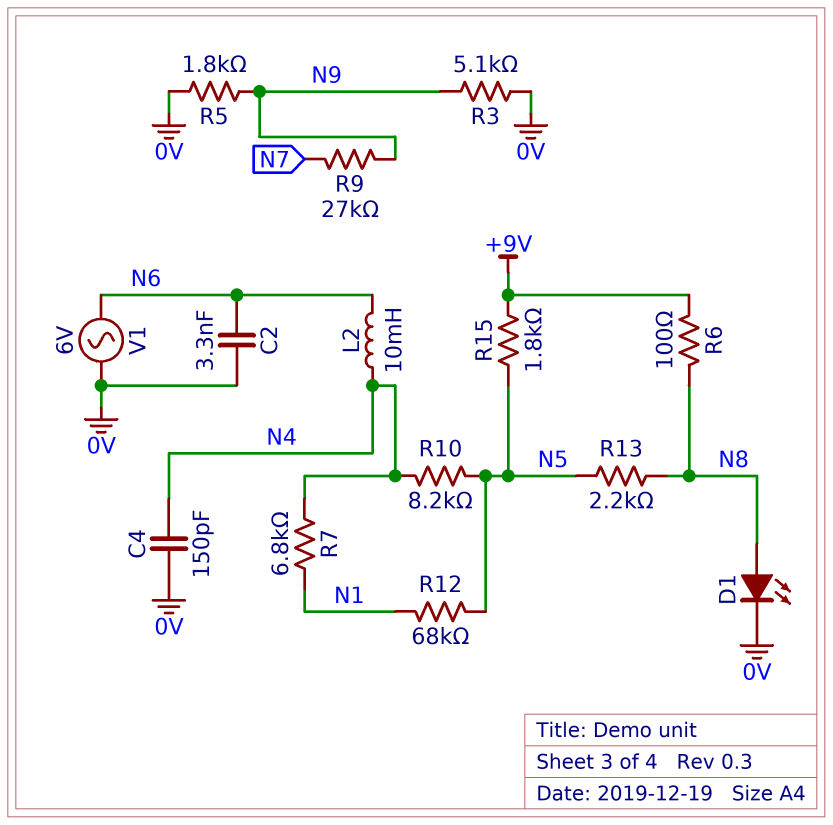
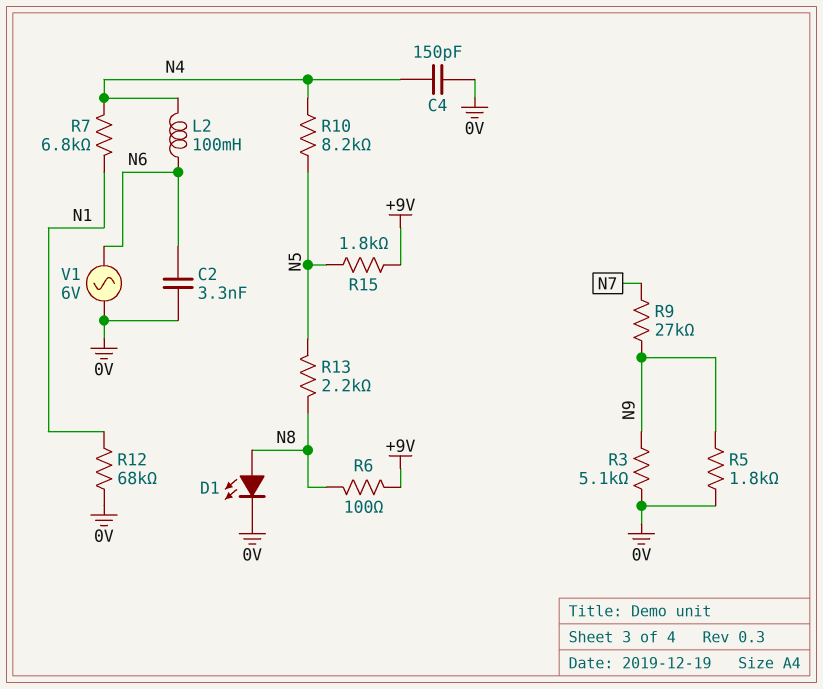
L2: 10mH (N4, N6) -> 100mH (N4, N6)
R12: 68k (N1, N5) -> 68k (0V, N1)

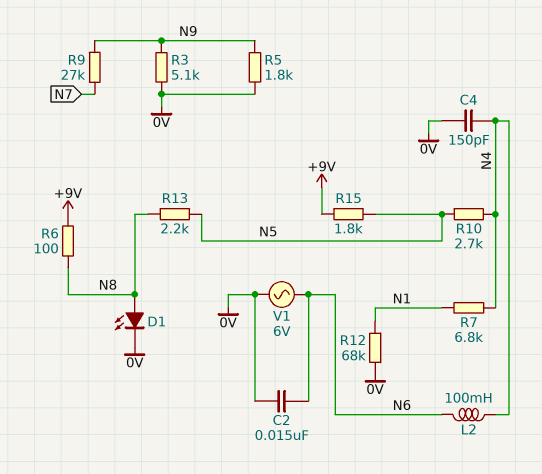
C2: 3.3nF (0V, N6) -> 15nF (0V, N6)
R10: 8.2k (N4, N5) -> 2.7k (N4, N5)

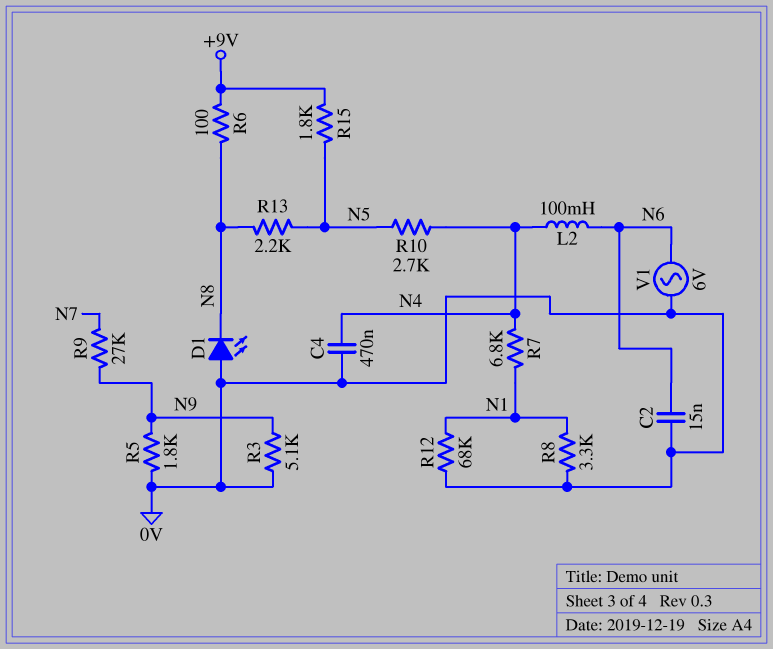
C4: 150pF (0V, N4) -> 470nF (0V, N4)
D1: LED (A N8, K 0V) -> LED (A 0V, K N8)
R8: none -> 3.3k (0V, N1)

